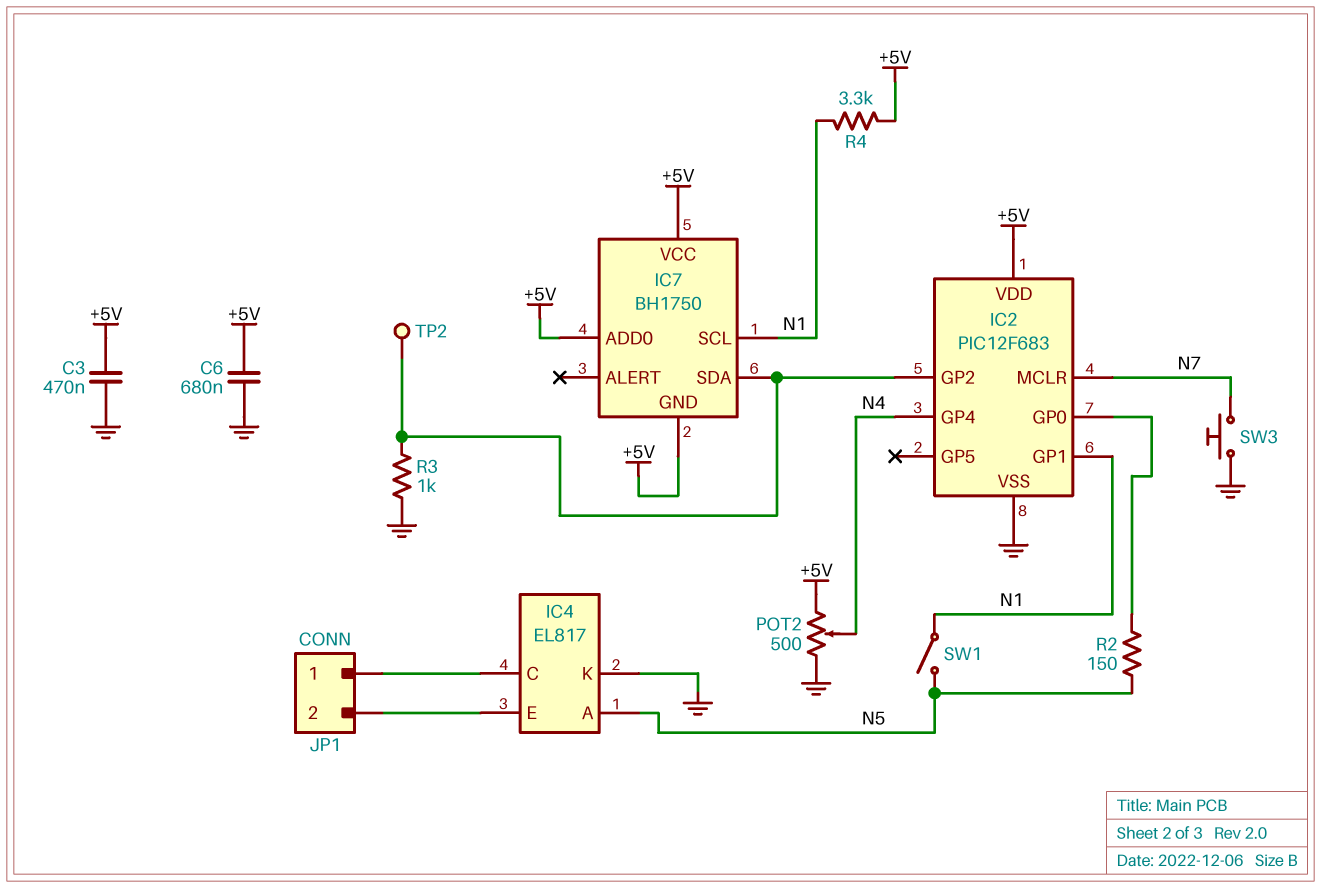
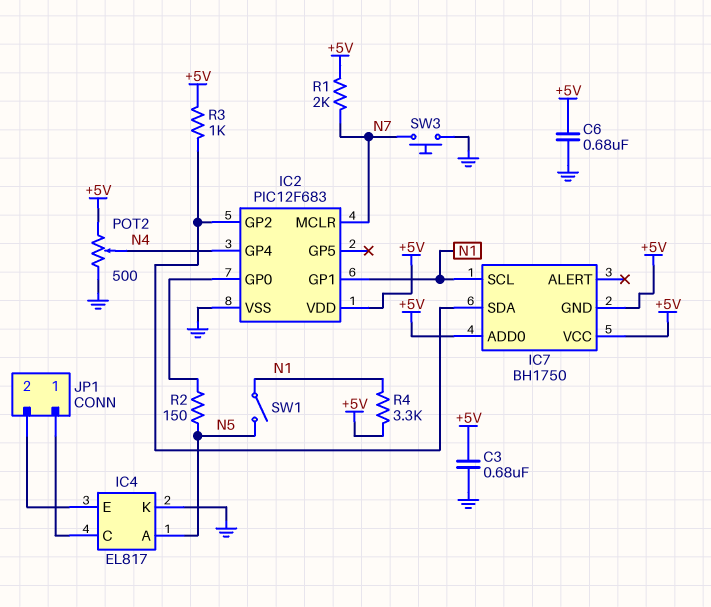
C3: 470nF (+5V, GND) -> 680nF (+5V, GND)
R1: none -> 2k (+5V, N7)
R3: 1k (GND, IC2/GP2) -> 1k (+5V, IC2/GP2)
TP2: test point (IC2/GP2) -> none

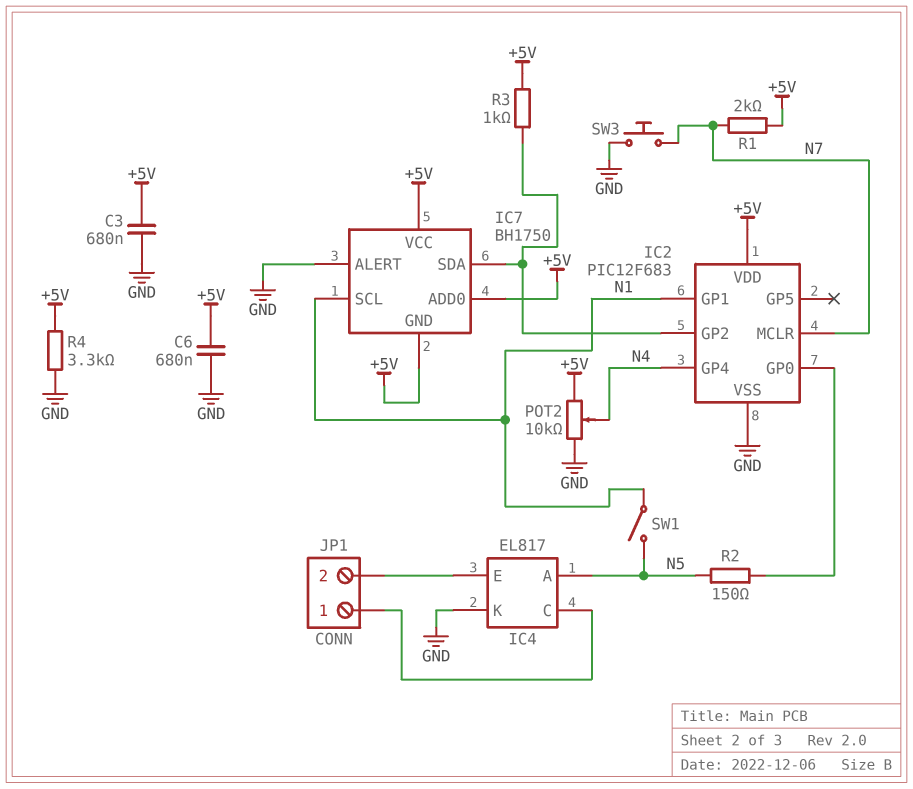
IC7 pin ALERT: none -> GND
POT2: 500 (+5V, GND, wiper N4) -> 10k (+5V, GND, wiper N4)
R4: 3.3k (+5V, N1) -> 3.3k (+5V, GND)

